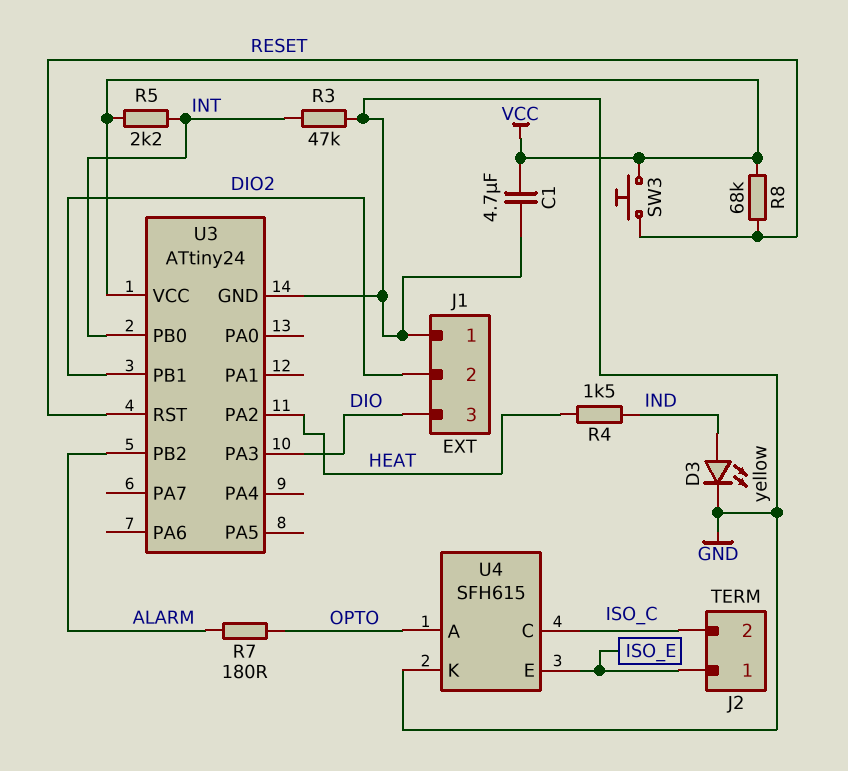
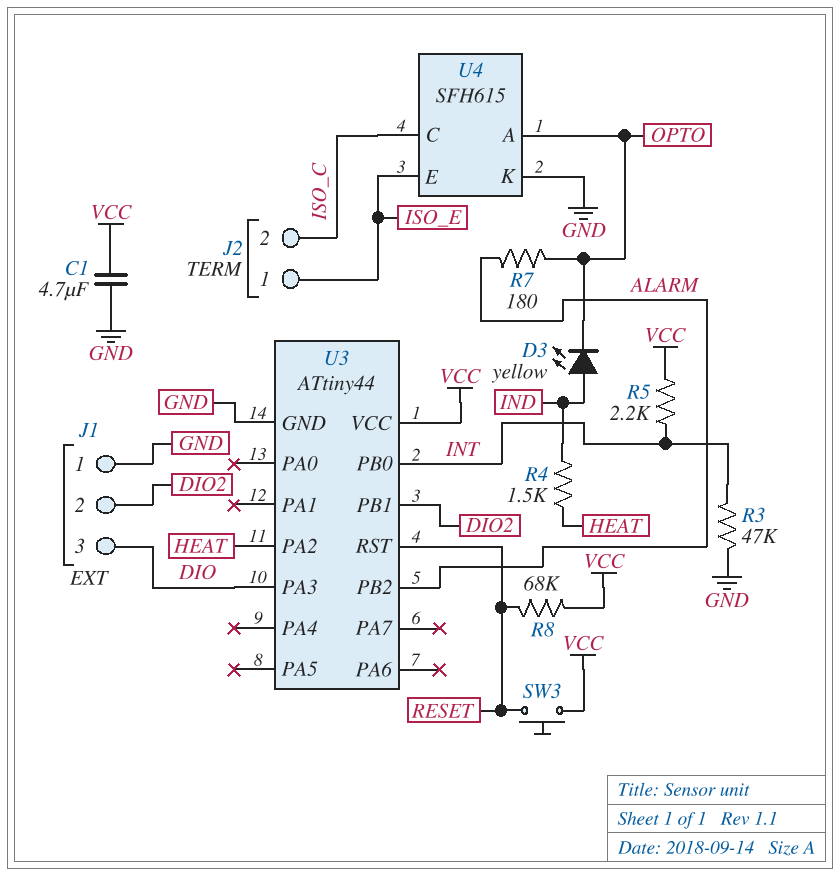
D3: LED yellow (A IND, K GND) -> LED yellow (A IND, K OPTO)
U3: ATtiny24 -> ATtiny44

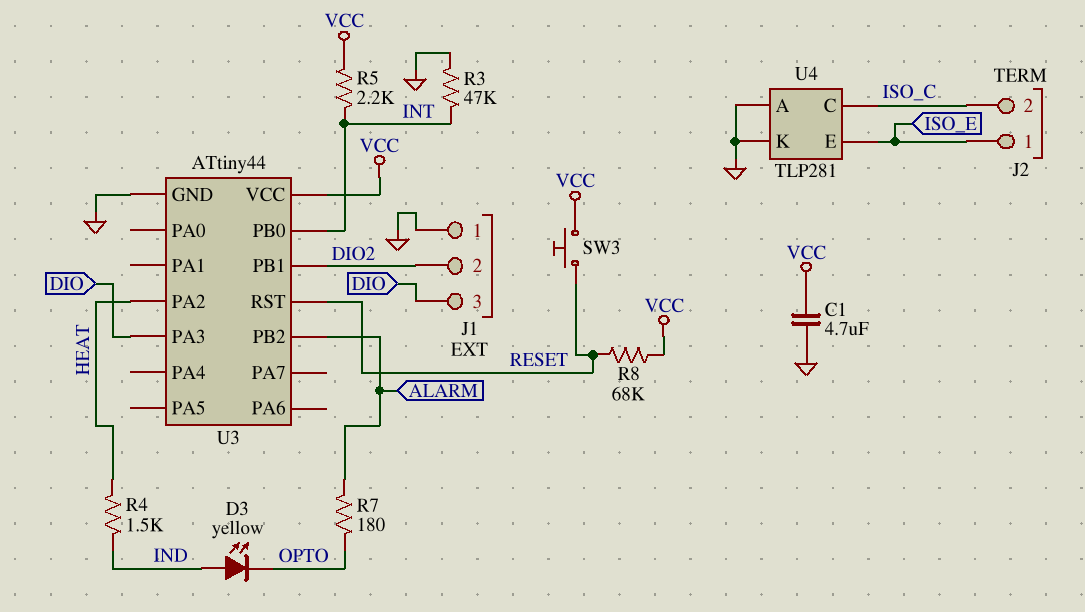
U4: SFH615 -> TLP281
U4 pin A: OPTO -> GND

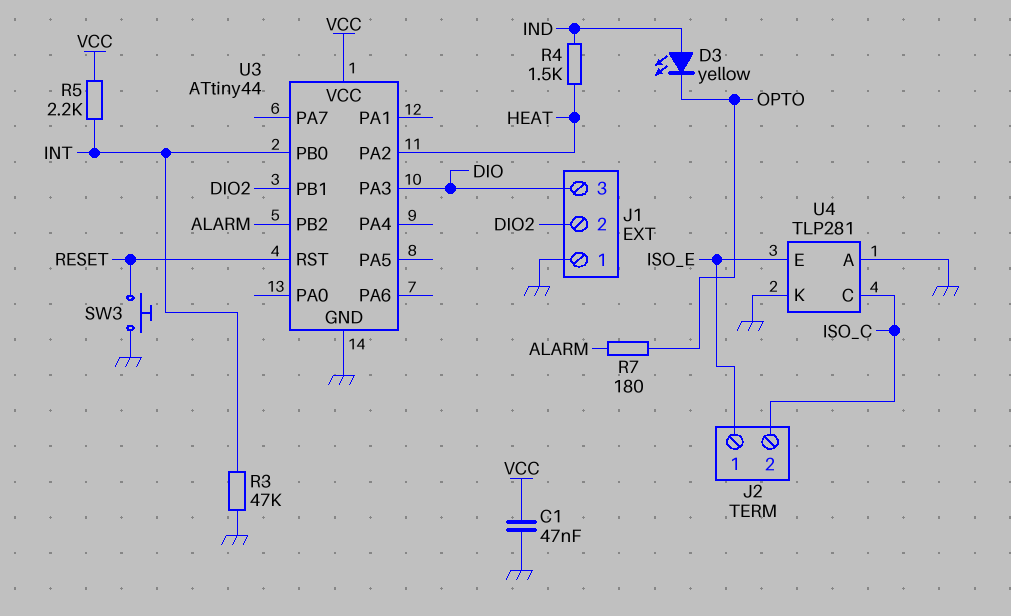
C1: 4.7uF (GND, VCC) -> 47nF (GND, VCC)
R8: 68k (RESET, VCC) -> none
SW3: button (RESET, VCC) -> button (GND, RESET)

